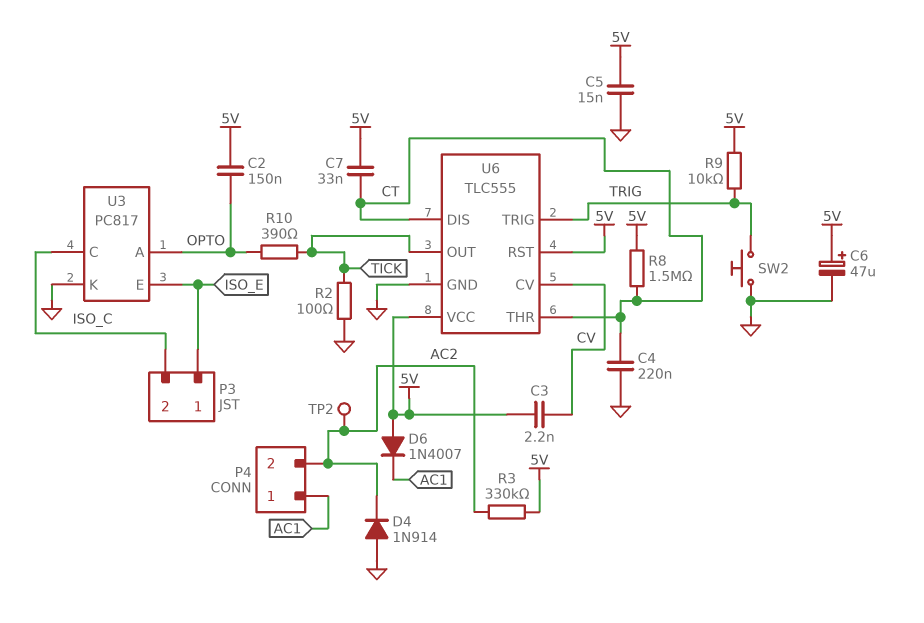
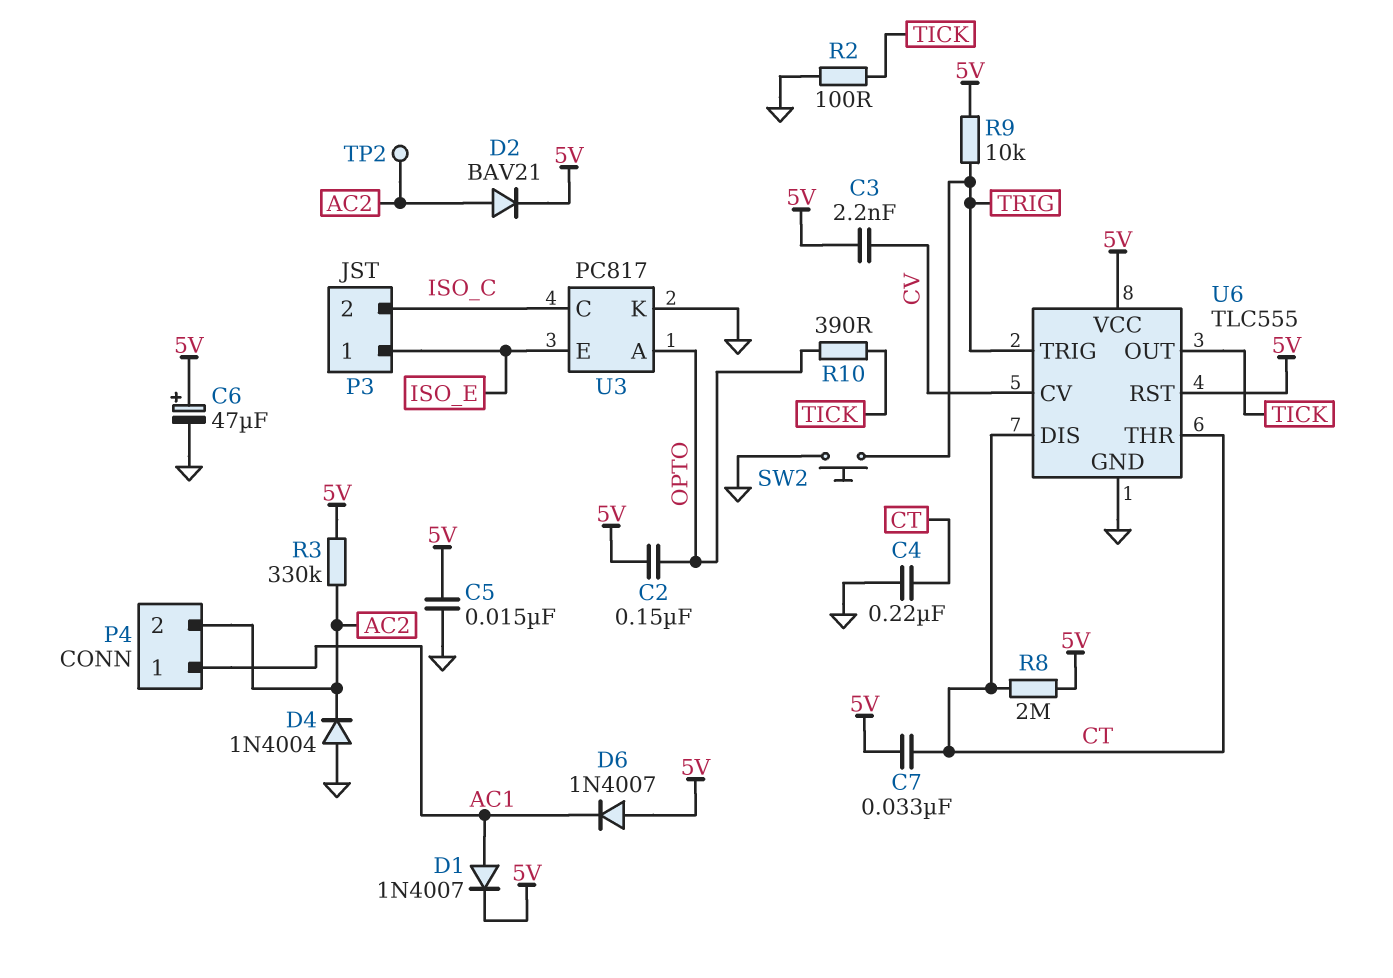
D1: none -> diode 1N4007 (A AC1, K 5V)
D2: none -> diode BAV21 (A AC2, K 5V)
D4: diode 1N914 (A GND, K AC2) -> diode 1N4004 (A GND, K AC2)
R8: 1.5M (5V, CT) -> 2M (5V, CT)

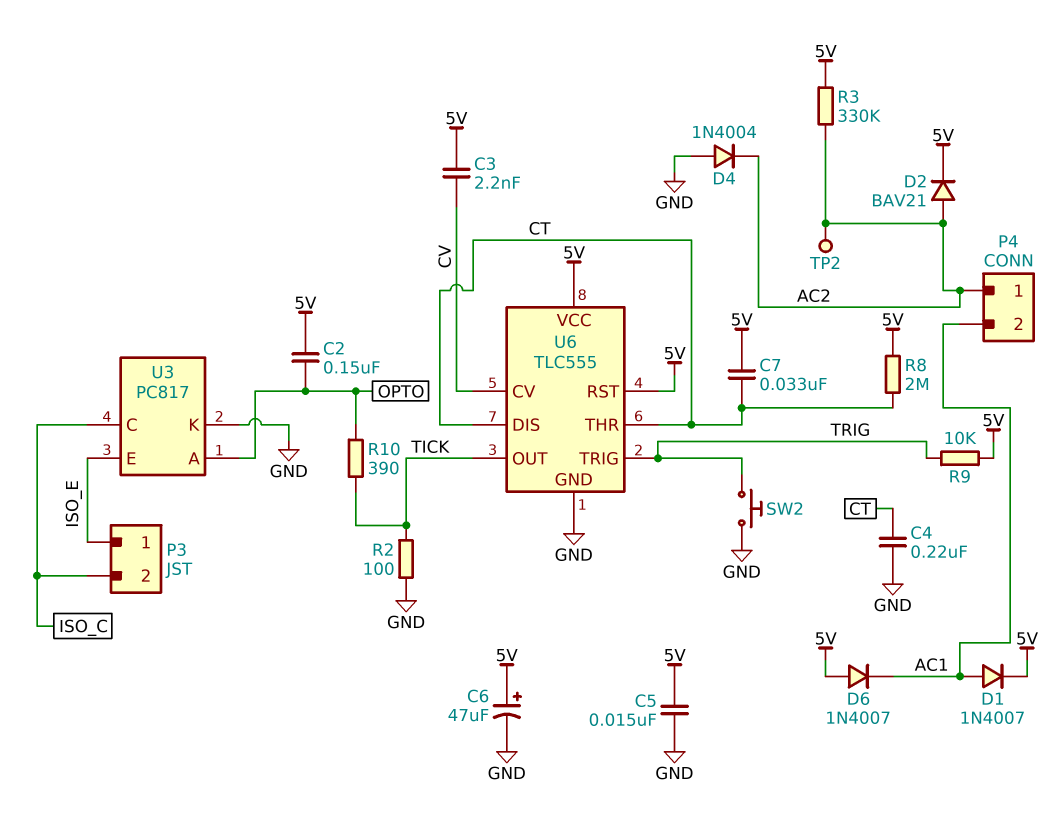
P4 pin 1: AC1 -> AC2
P4 pin 2: AC2 -> AC1

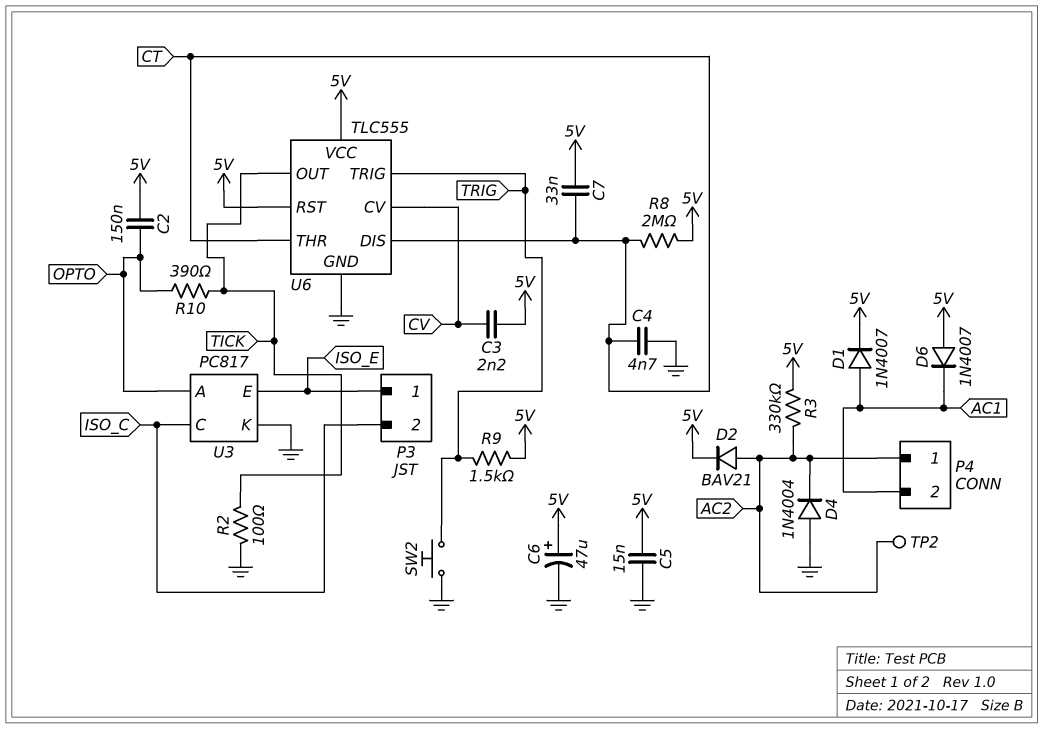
C4: 220nF (CT, GND) -> 4.7nF (CT, GND)
R9: 10k (5V, TRIG) -> 1.5k (5V, TRIG)

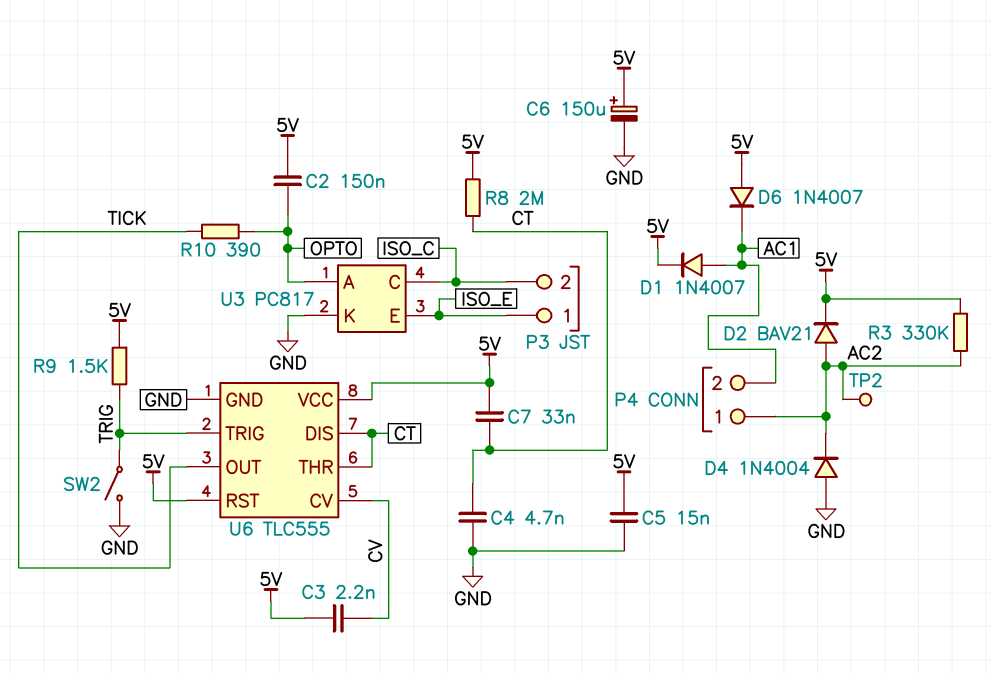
C6: 47uF (plus 5V, minus GND) -> 150uF (plus 5V, minus GND)
R2: 100 (GND, TICK) -> none
SW2: button (GND, TRIG) -> switch (GND, TRIG)

